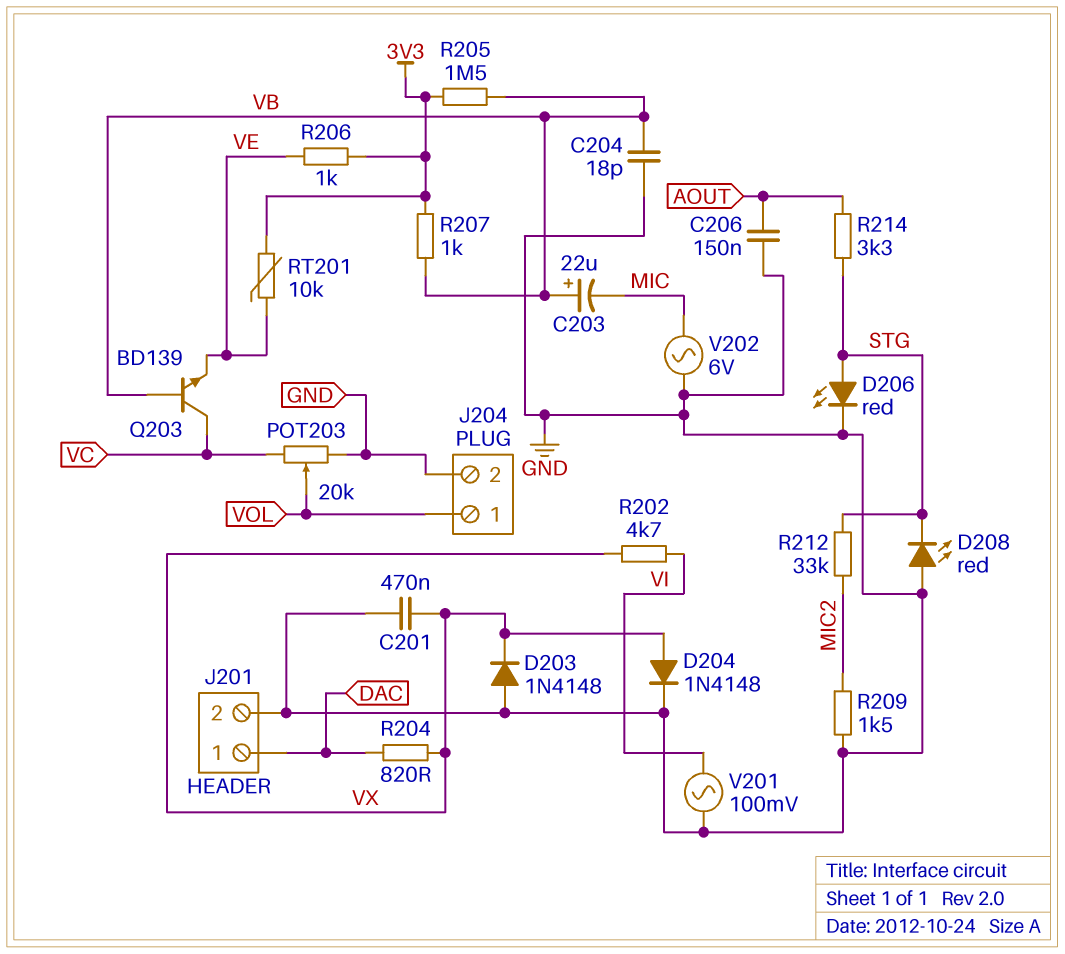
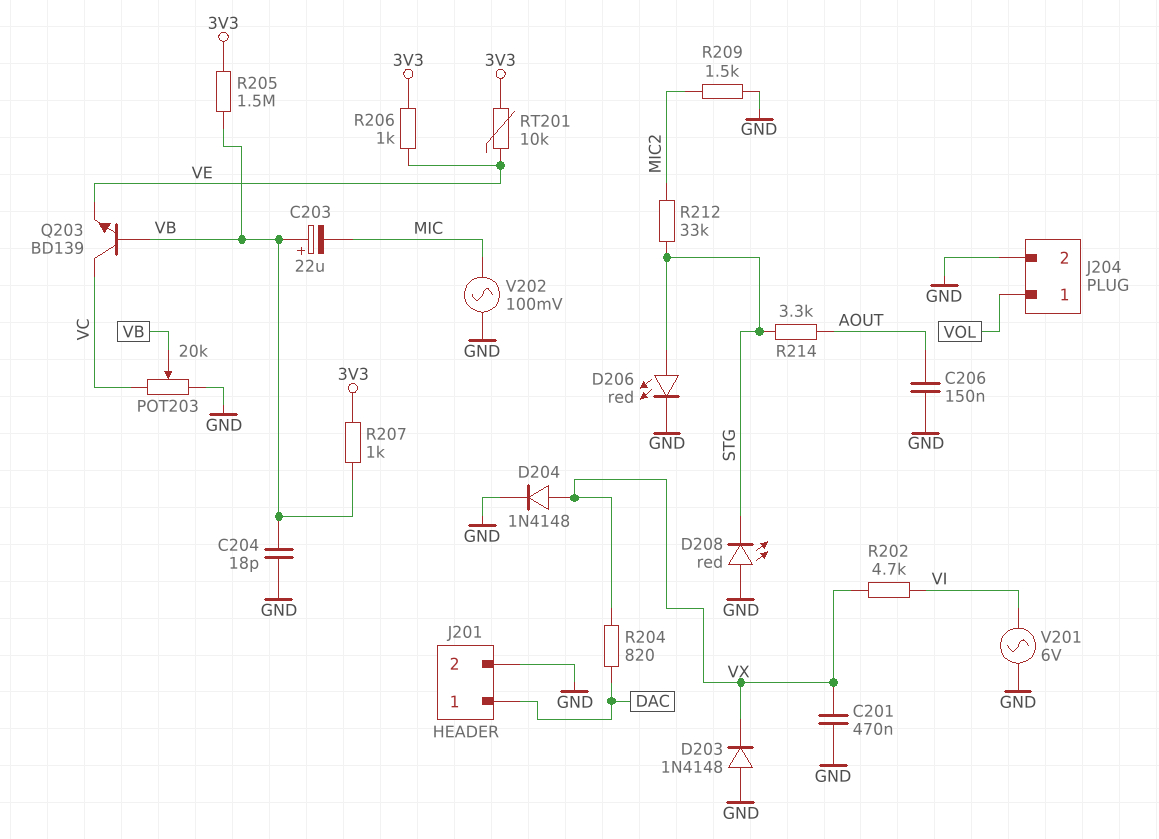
POT203: 20k (GND, VC, wiper VOL) -> 20k (GND, VC, wiper VB)
V201: AC 100mV (GND, VI) -> AC 6V (GND, VI)
V202: AC 6V (GND, MIC) -> AC 100mV (GND, MIC)

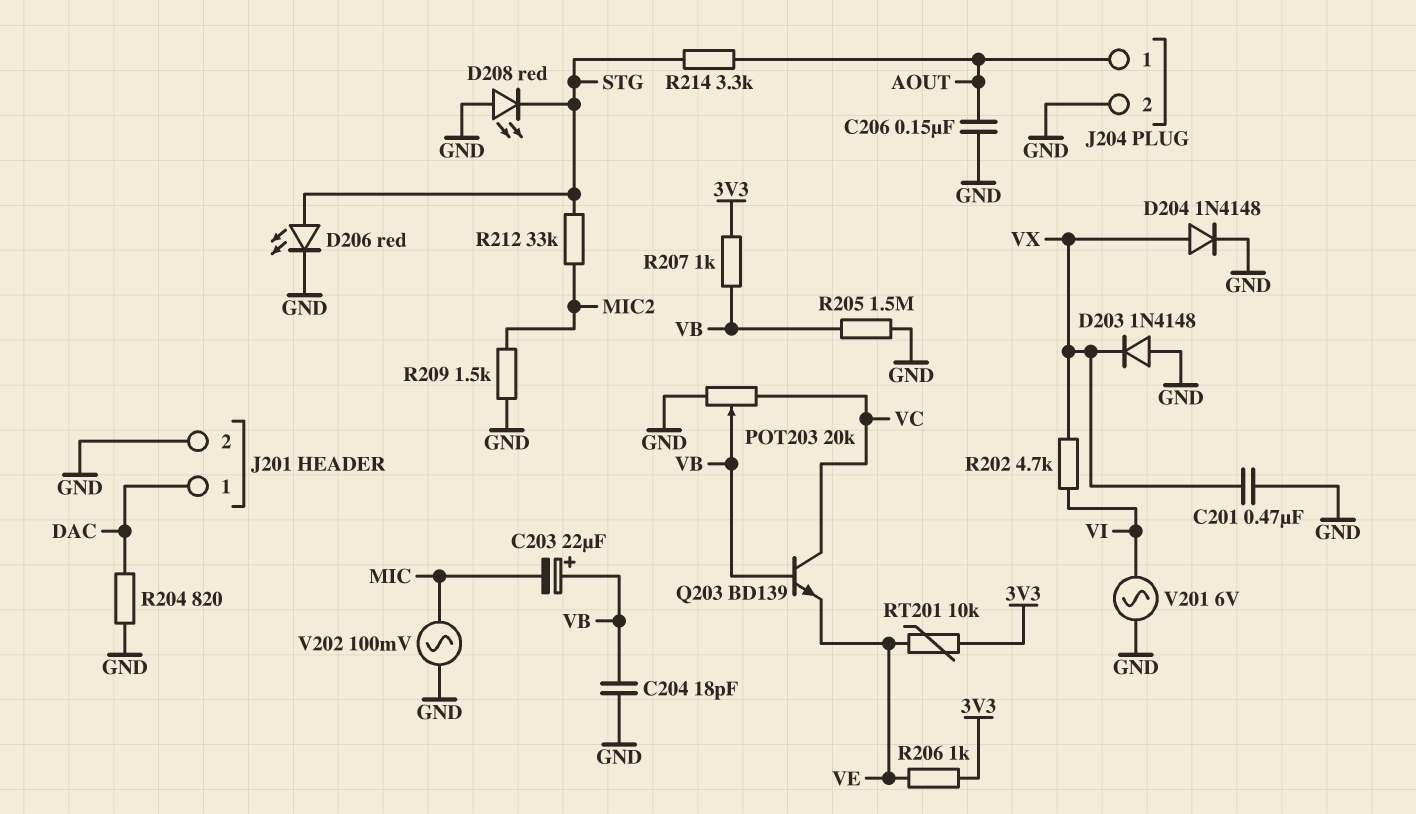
J204 pin 1: VOL -> AOUT
R204: 820 (DAC, VX) -> 820 (DAC, GND)
R205: 1.5M (3V3, VB) -> 1.5M (GND, VB)

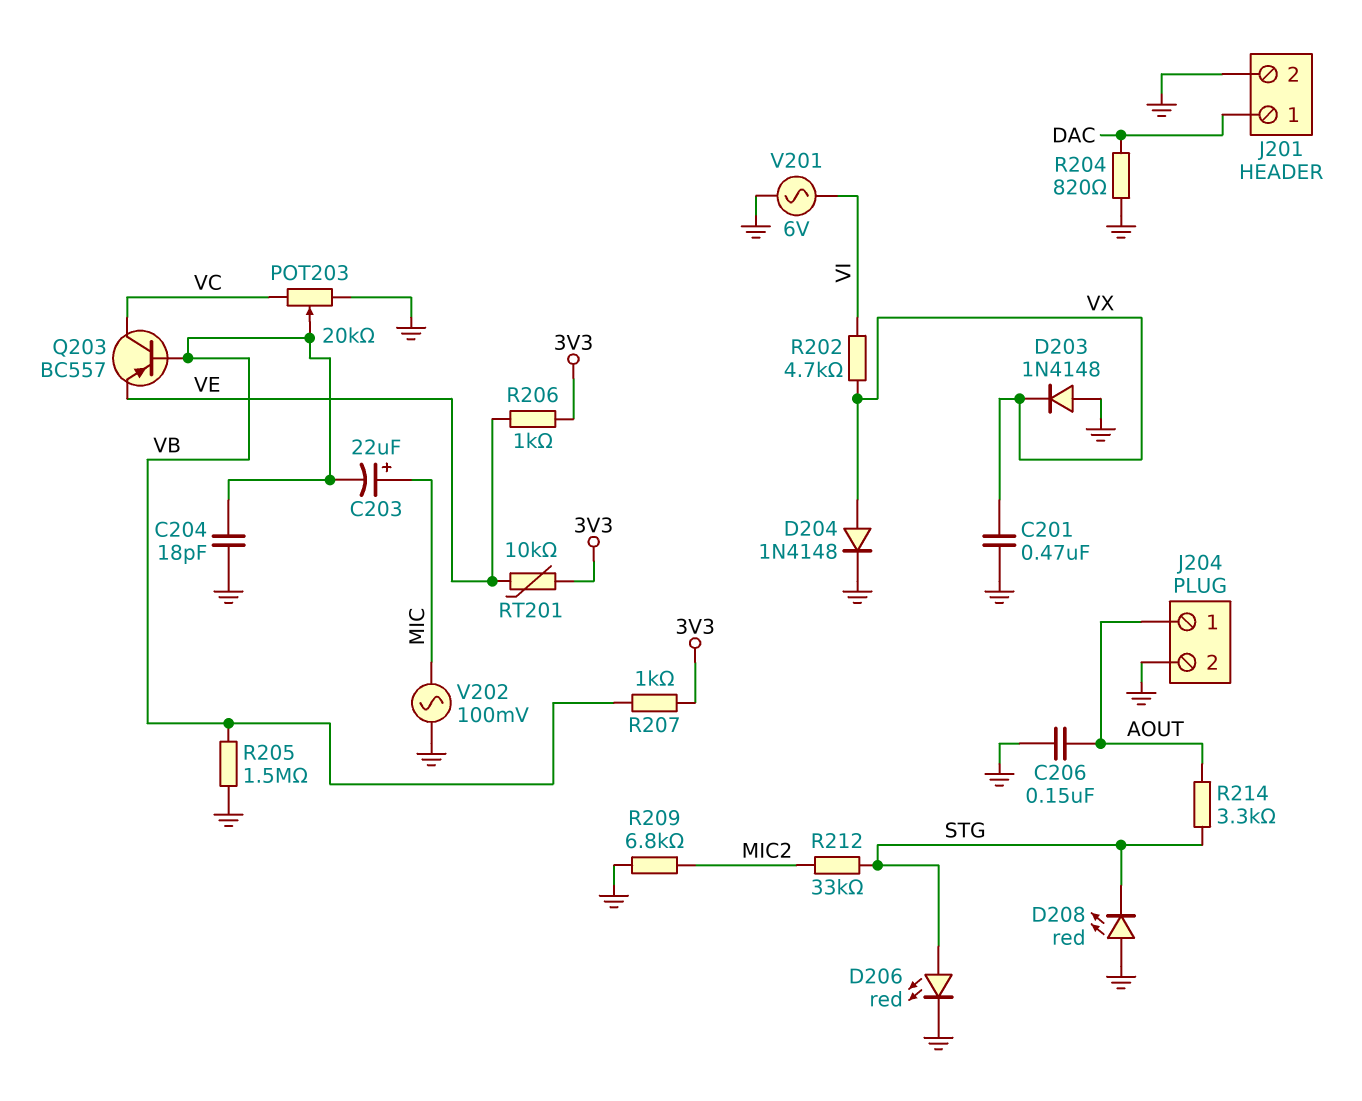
C203: 22uF (plus VB, minus MIC) -> 22uF (plus MIC, minus VB)
Q203: NPN BD139 (B VB, C VC, E VE) -> PNP BC557 (B VB, C VC, E VE)
R209: 1.5k (GND, MIC2) -> 6.8k (GND, MIC2)

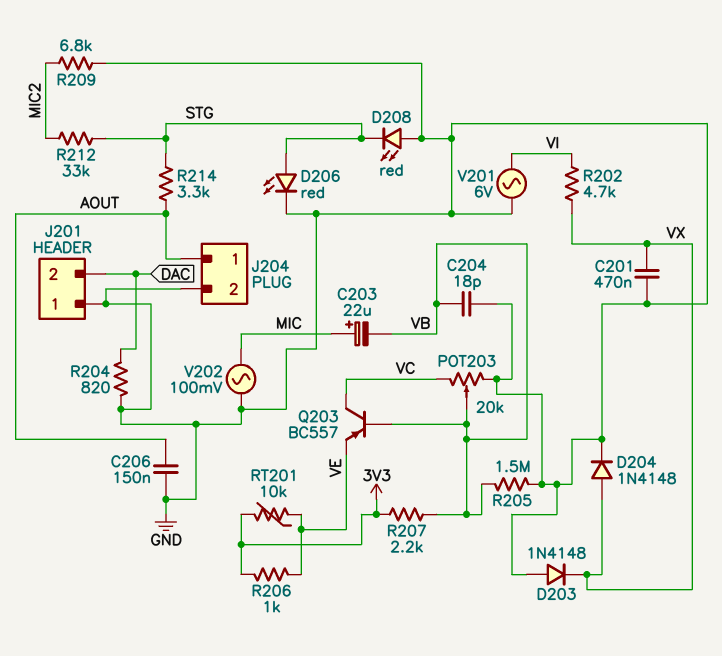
J201 pin 1: DAC -> GND
J201 pin 2: GND -> DAC
R207: 1k (3V3, VB) -> 2.2k (3V3, VB)

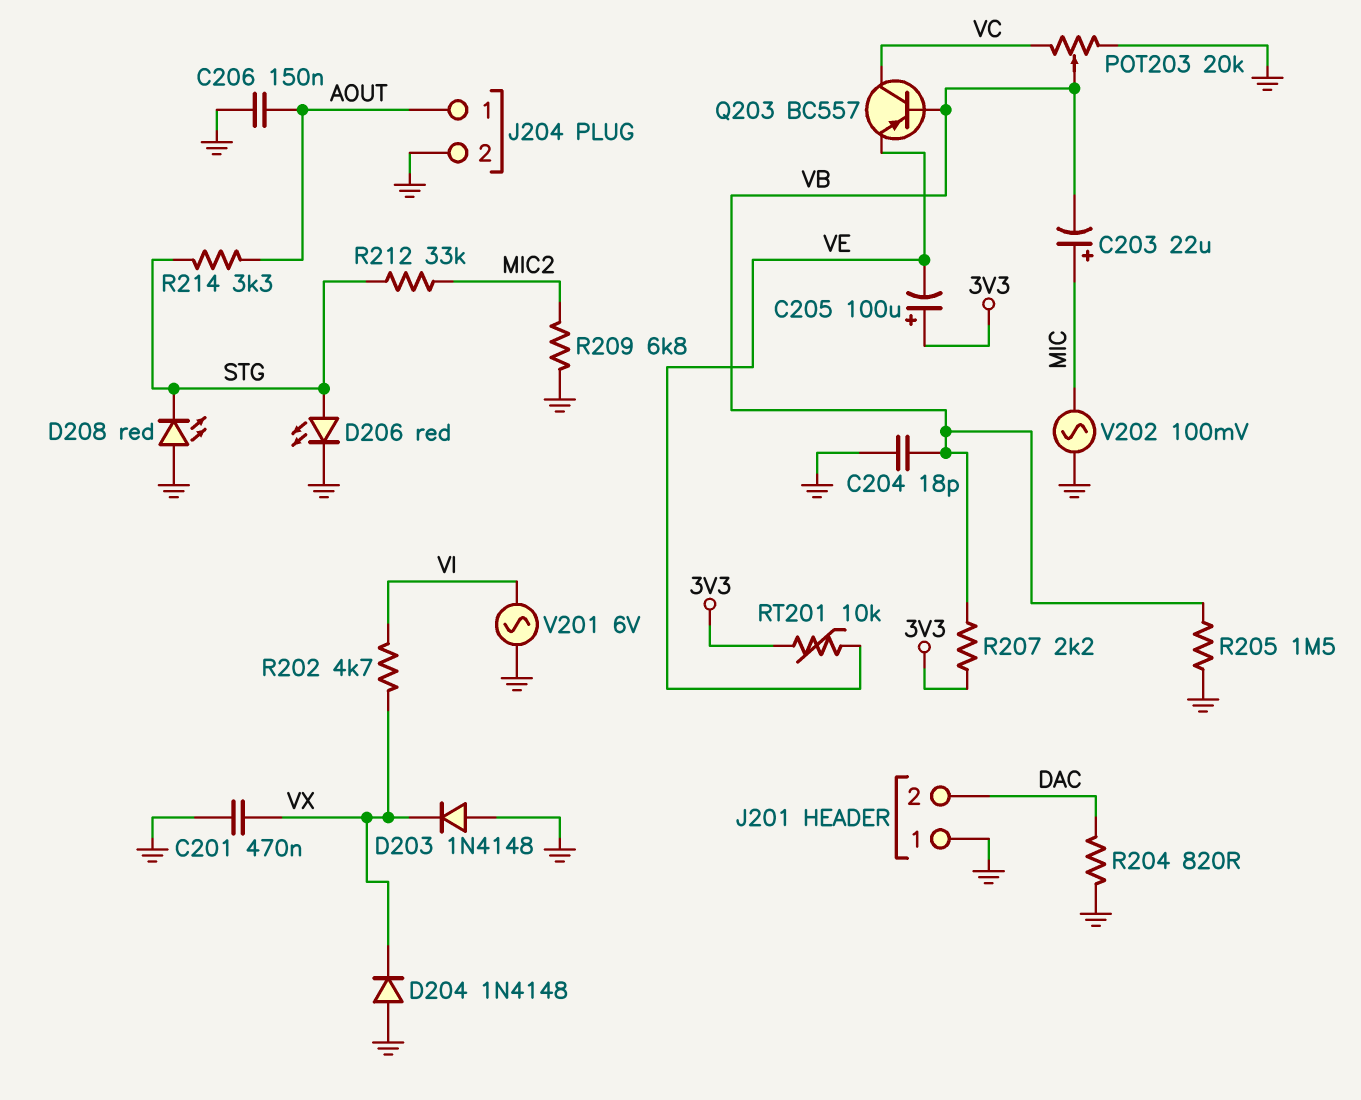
C205: none -> 100uF (plus 3V3, minus VE)
D204: diode 1N4148 (A VX, K GND) -> diode 1N4148 (A GND, K VX)
R206: 1k (3V3, VE) -> none

